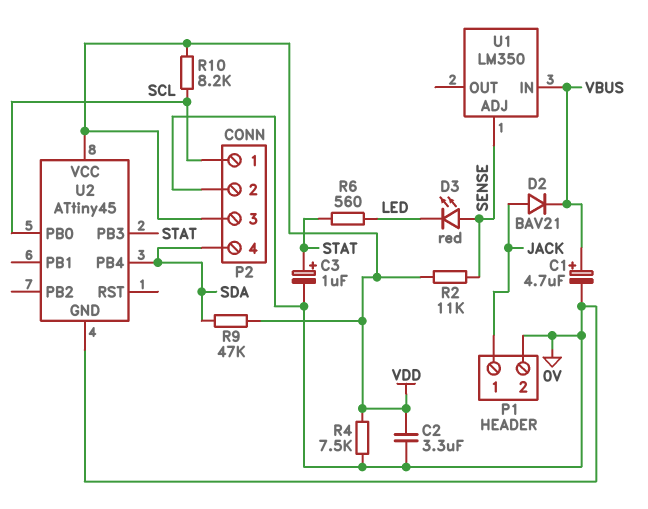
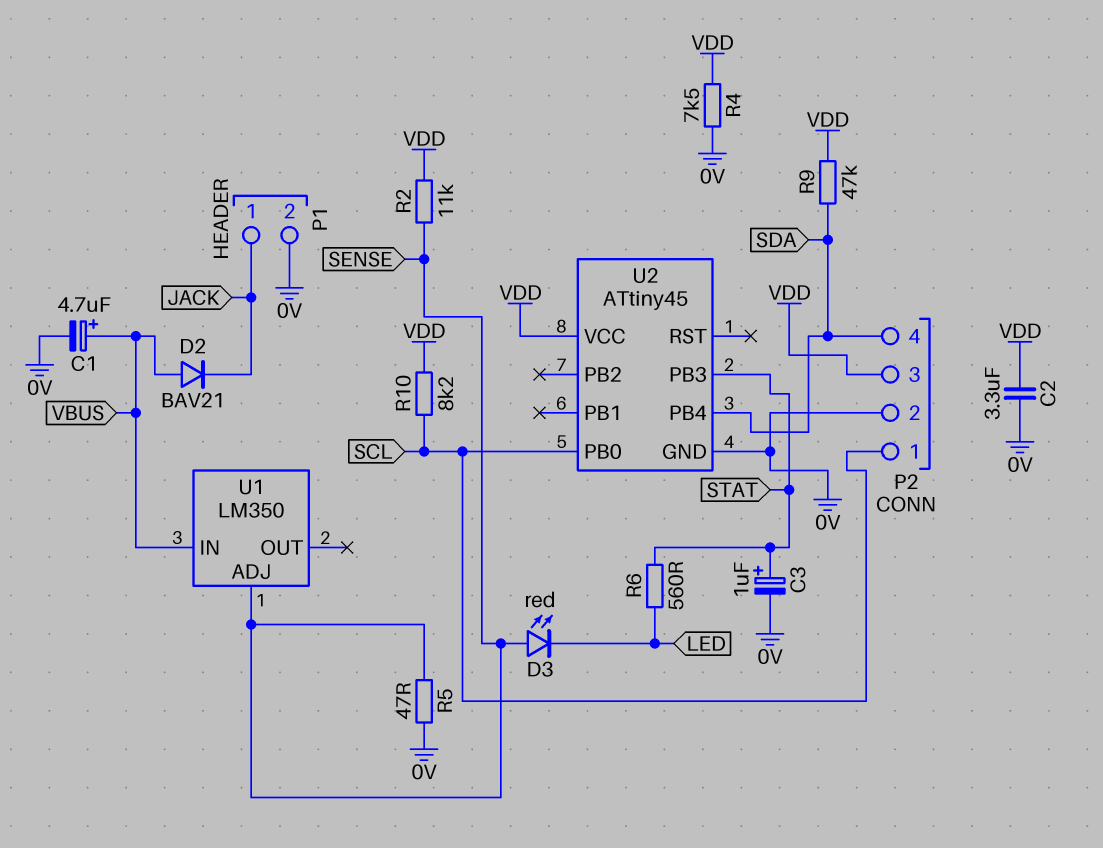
D2: diode BAV21 (A JACK, K VBUS) -> diode BAV21 (A VBUS, K JACK)
R5: none -> 47 (0V, SENSE)

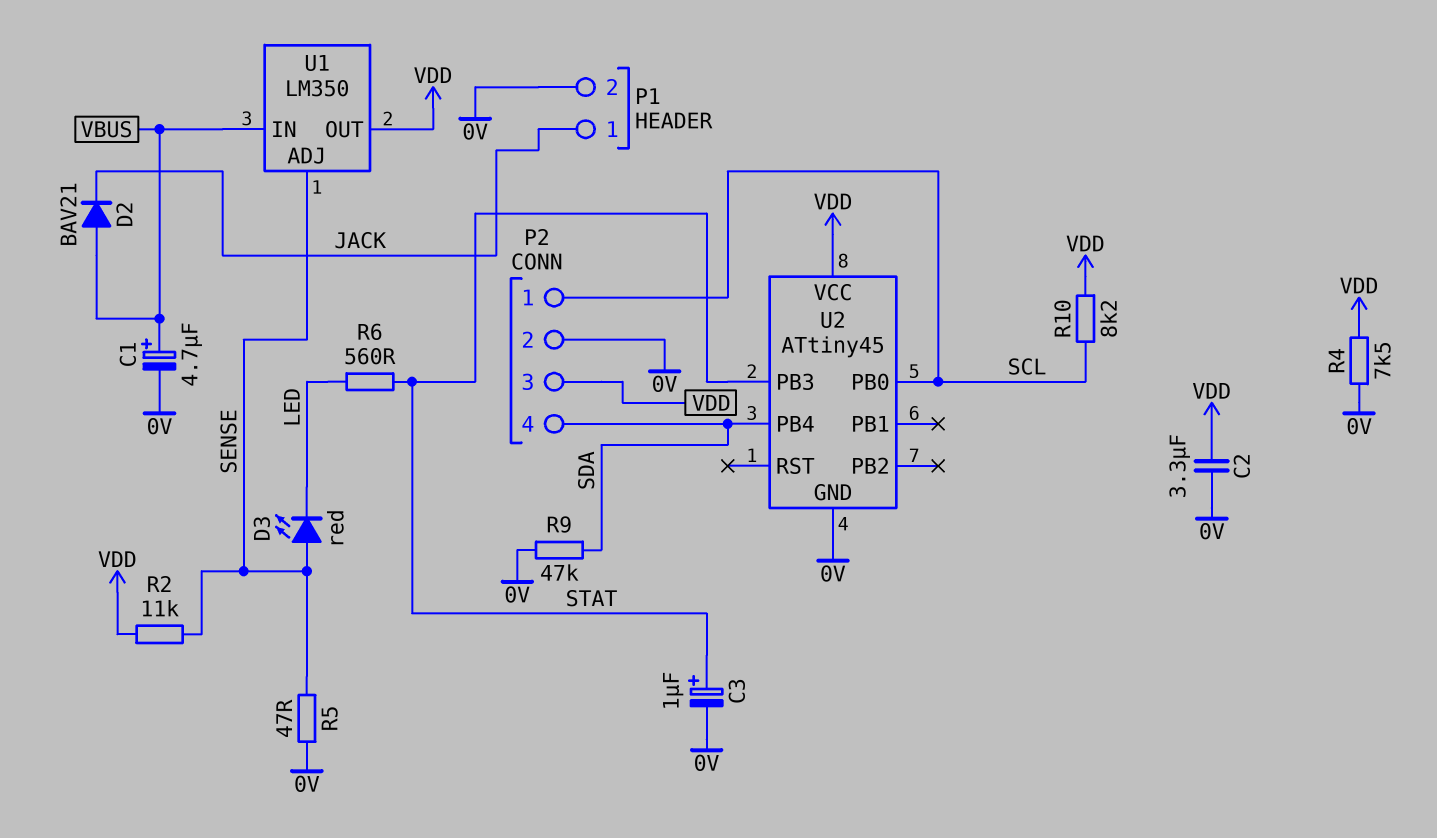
R9: 47k (SDA, VDD) -> 47k (0V, SDA)
U1 pin OUT: none -> VDD

